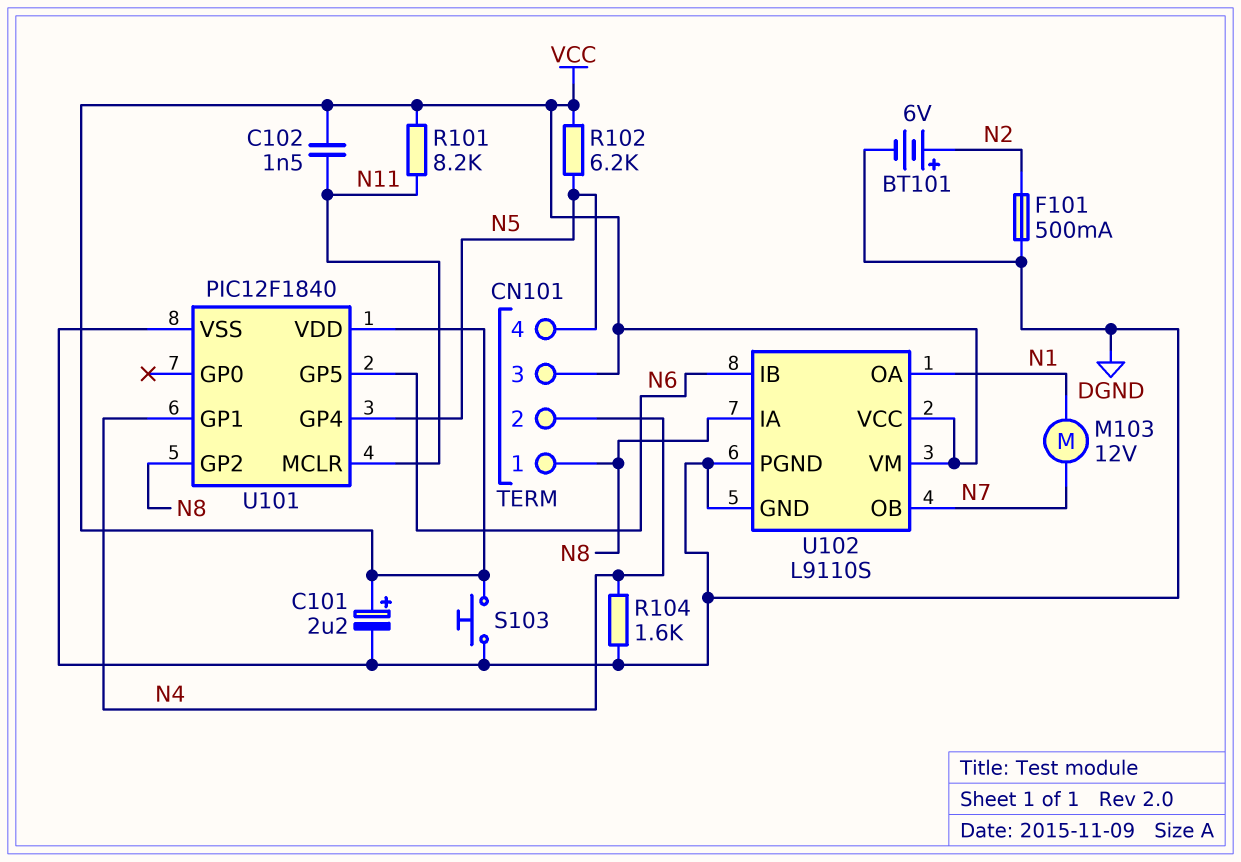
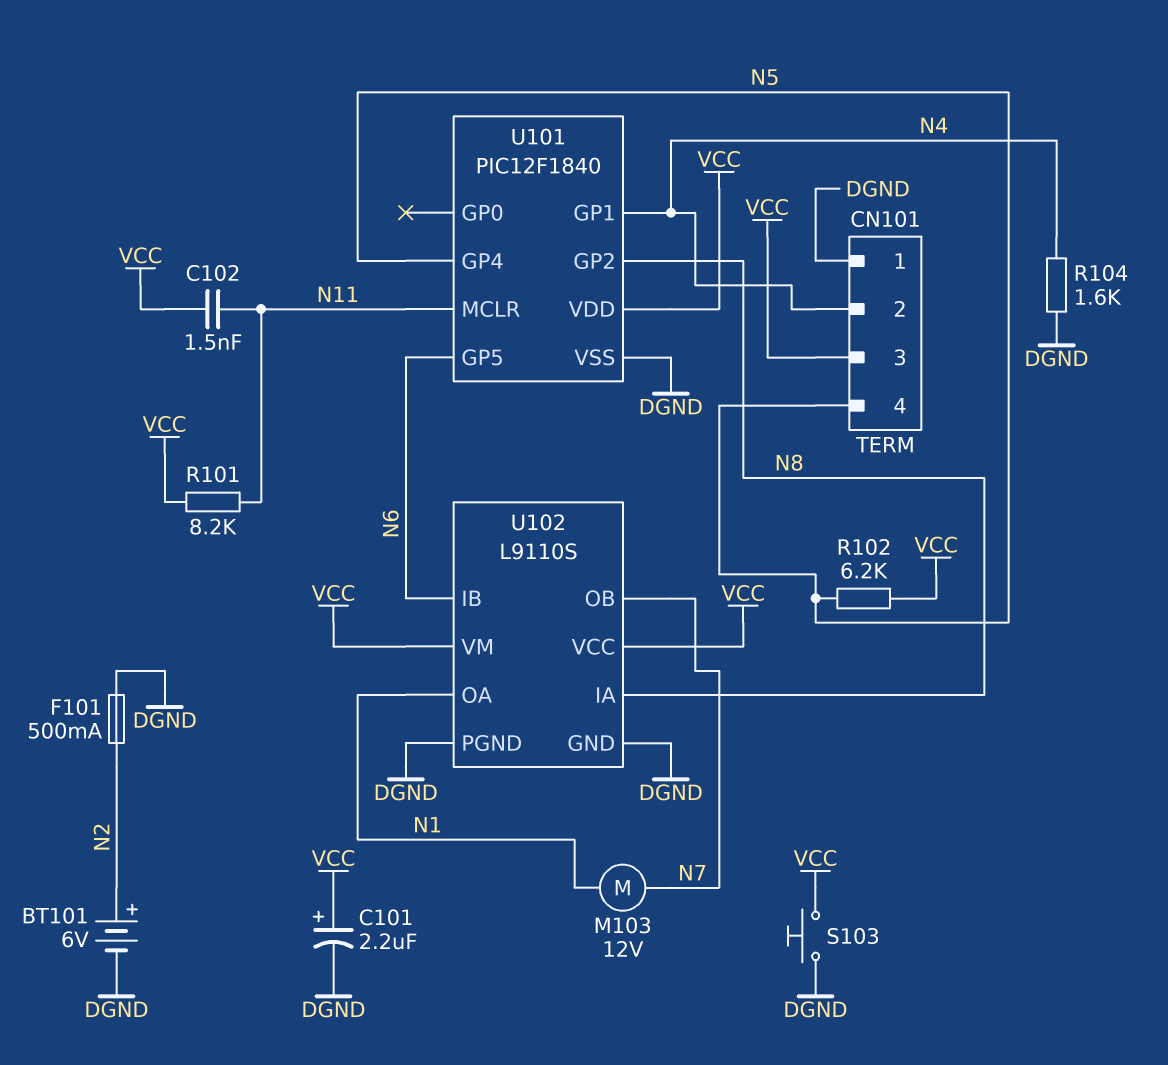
CN101 pin 1: N8 -> DGND

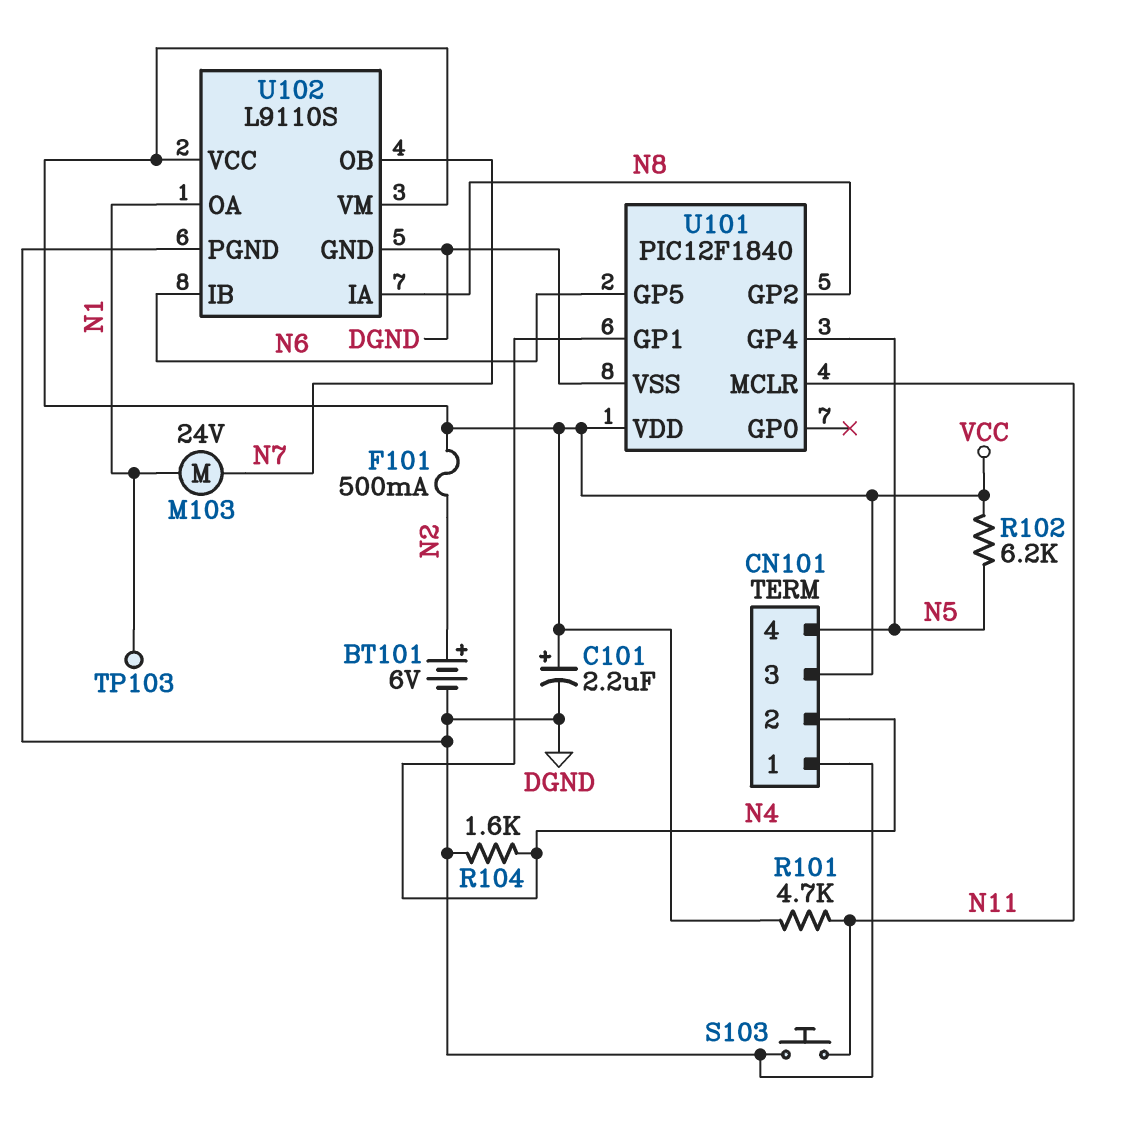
C102: 1.5nF (N11, VCC) -> none
F101: 500mA (DGND, N2) -> 500mA (N2, VCC)
M103: motor 12V (N1, N7) -> motor 24V (N1, N7)
R101: 8.2k (N11, VCC) -> 4.7k (N11, VCC)
S103: button (DGND, VCC) -> button (DGND, N11)
TP103: none -> test point (N1)

